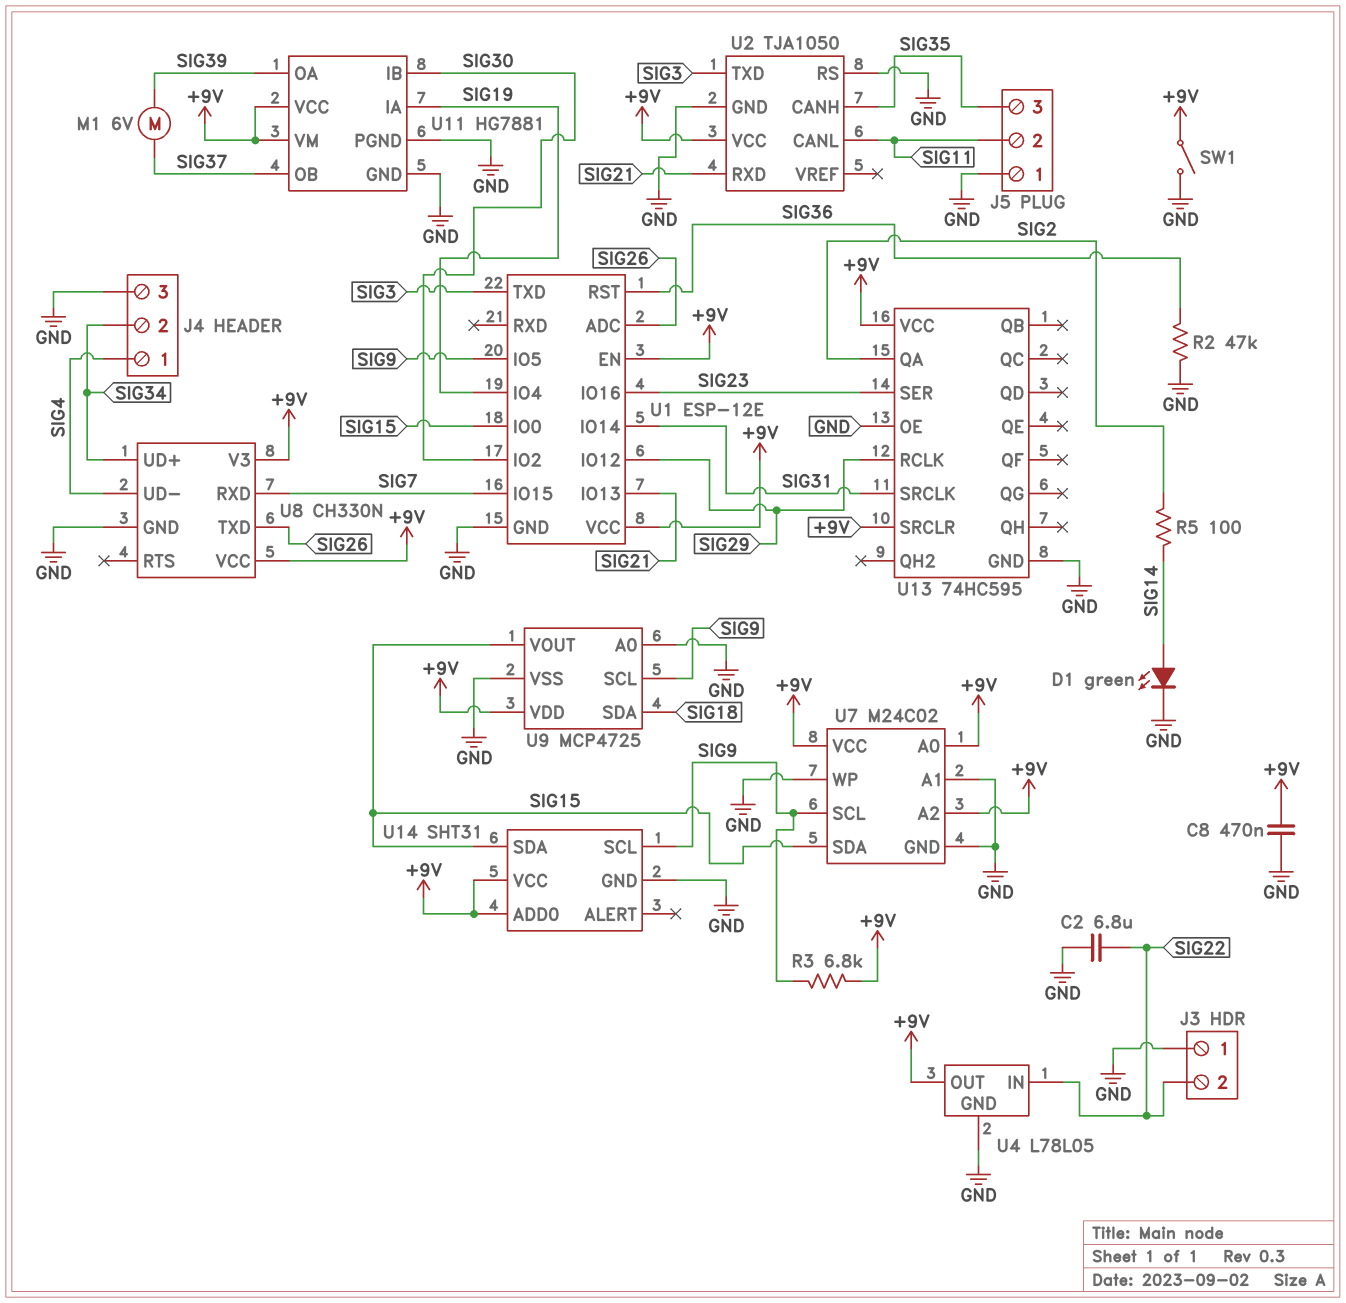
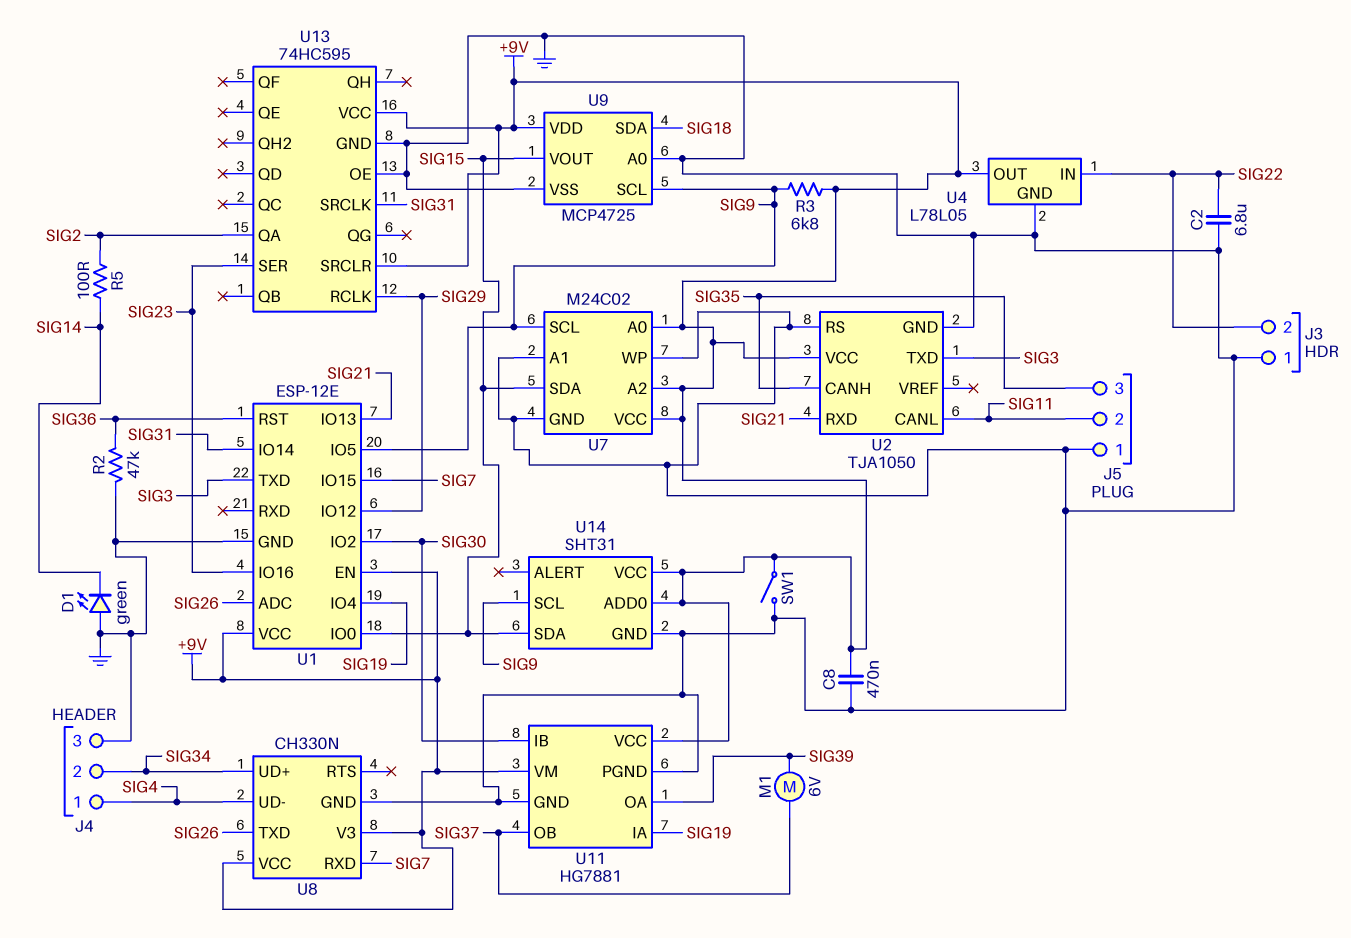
D1: LED green (A SIG14, K GND) -> LED green (A GND, K SIG14)

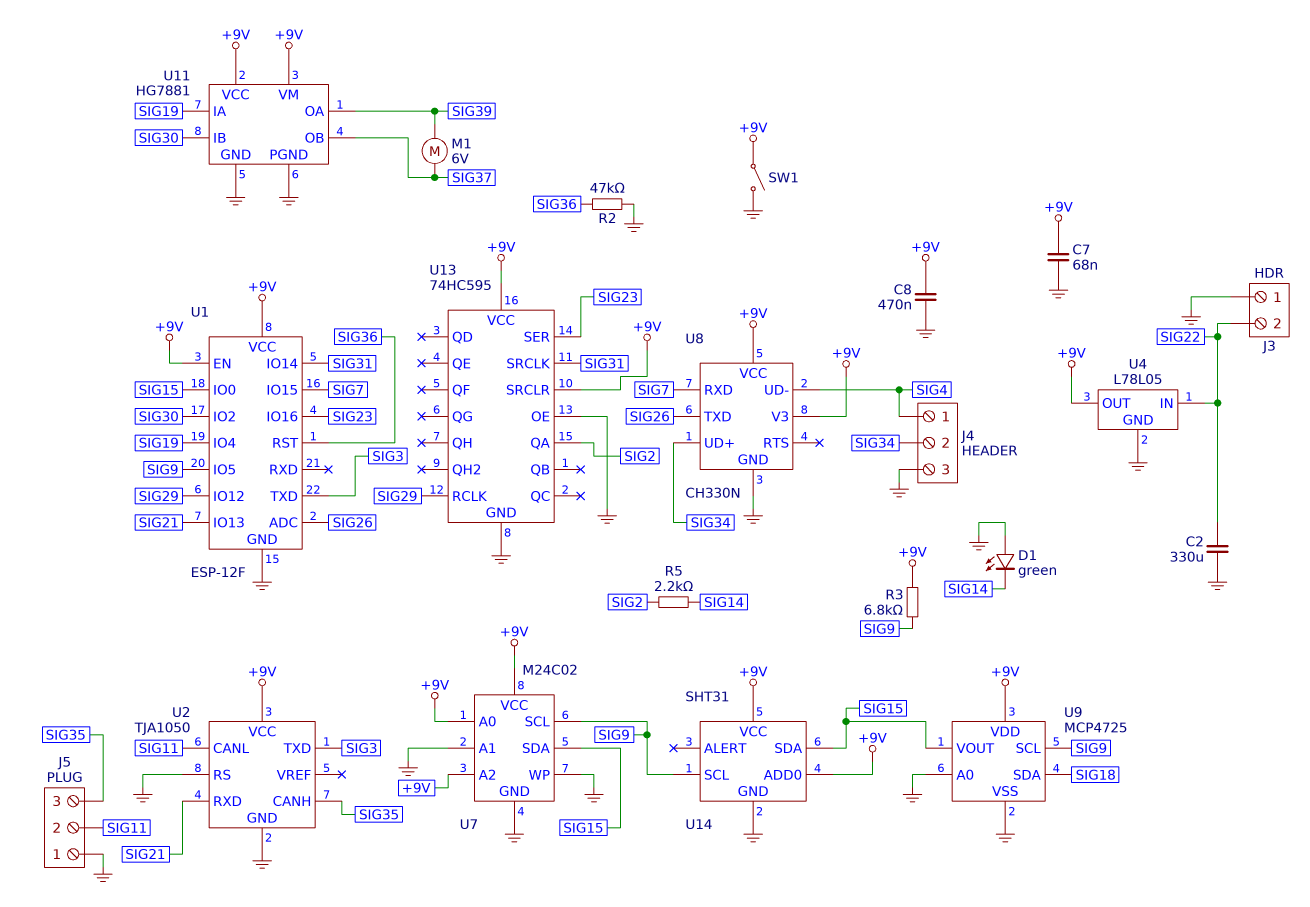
C2: 6.8uF (GND, SIG22) -> 330uF (GND, SIG22)
C7: none -> 68nF (+9V, GND)
R5: 100 (SIG2, SIG14) -> 2.2k (SIG2, SIG14)
U1: ESP-12E -> ESP-12F

